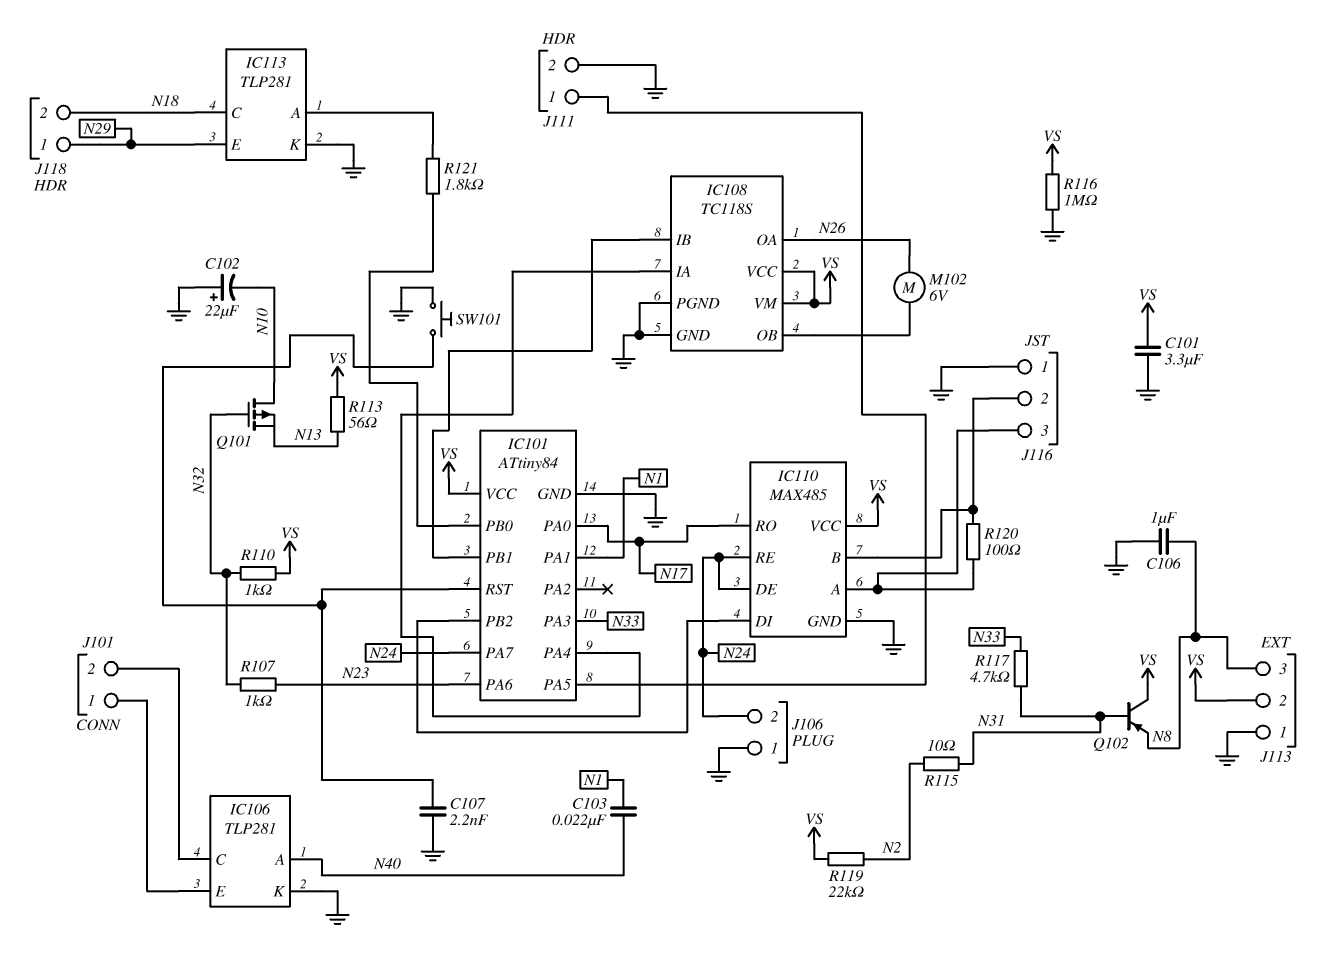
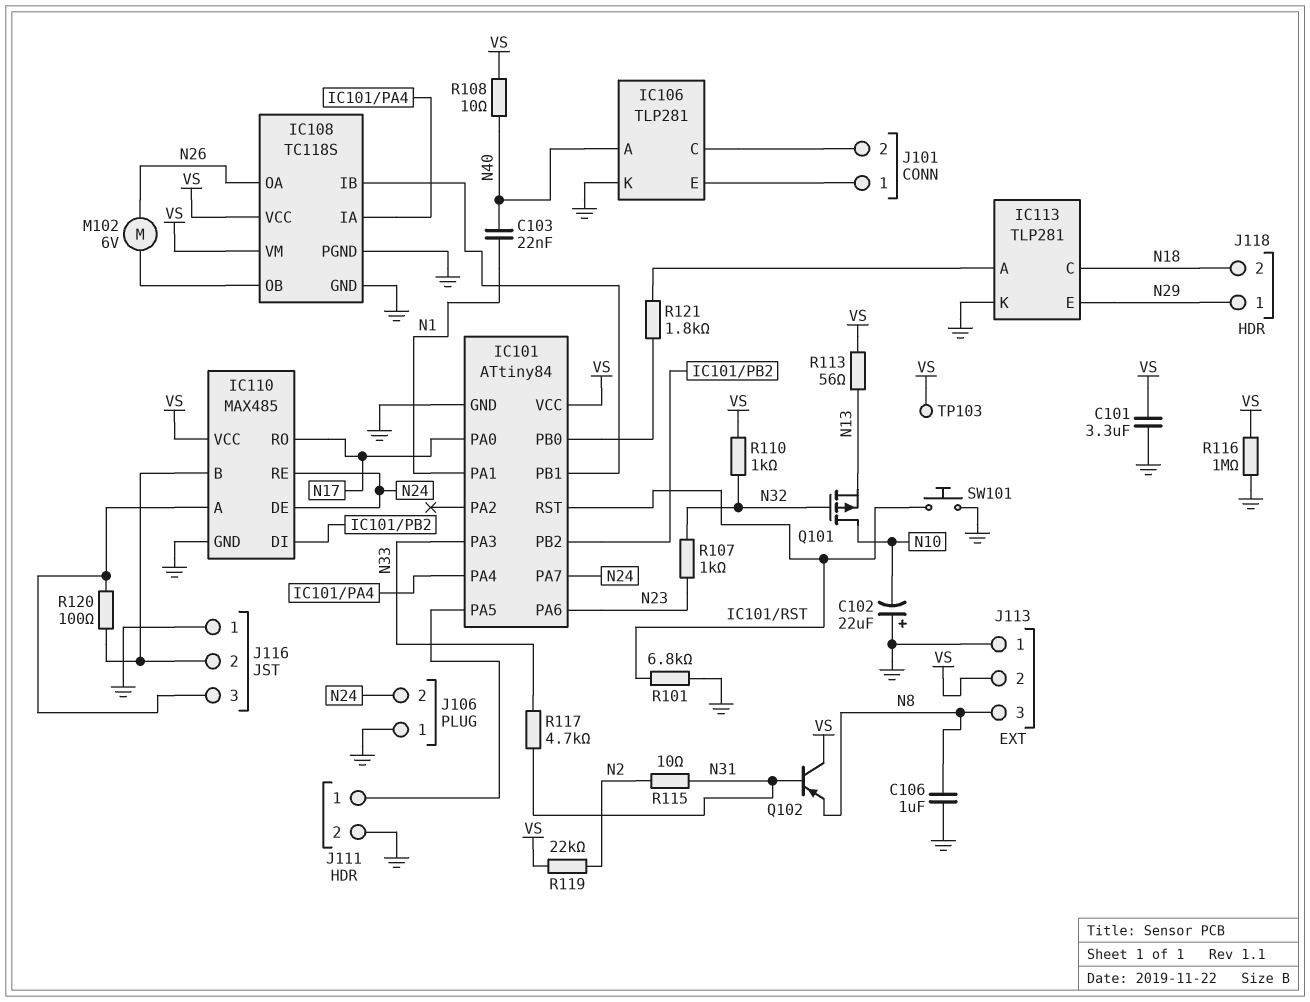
C107: 2.2nF (GND, IC101/RST) -> none
R101: none -> 6.8k (GND, IC101/RST)
R108: none -> 10 (N40, VS)
TP103: none -> test point (VS)

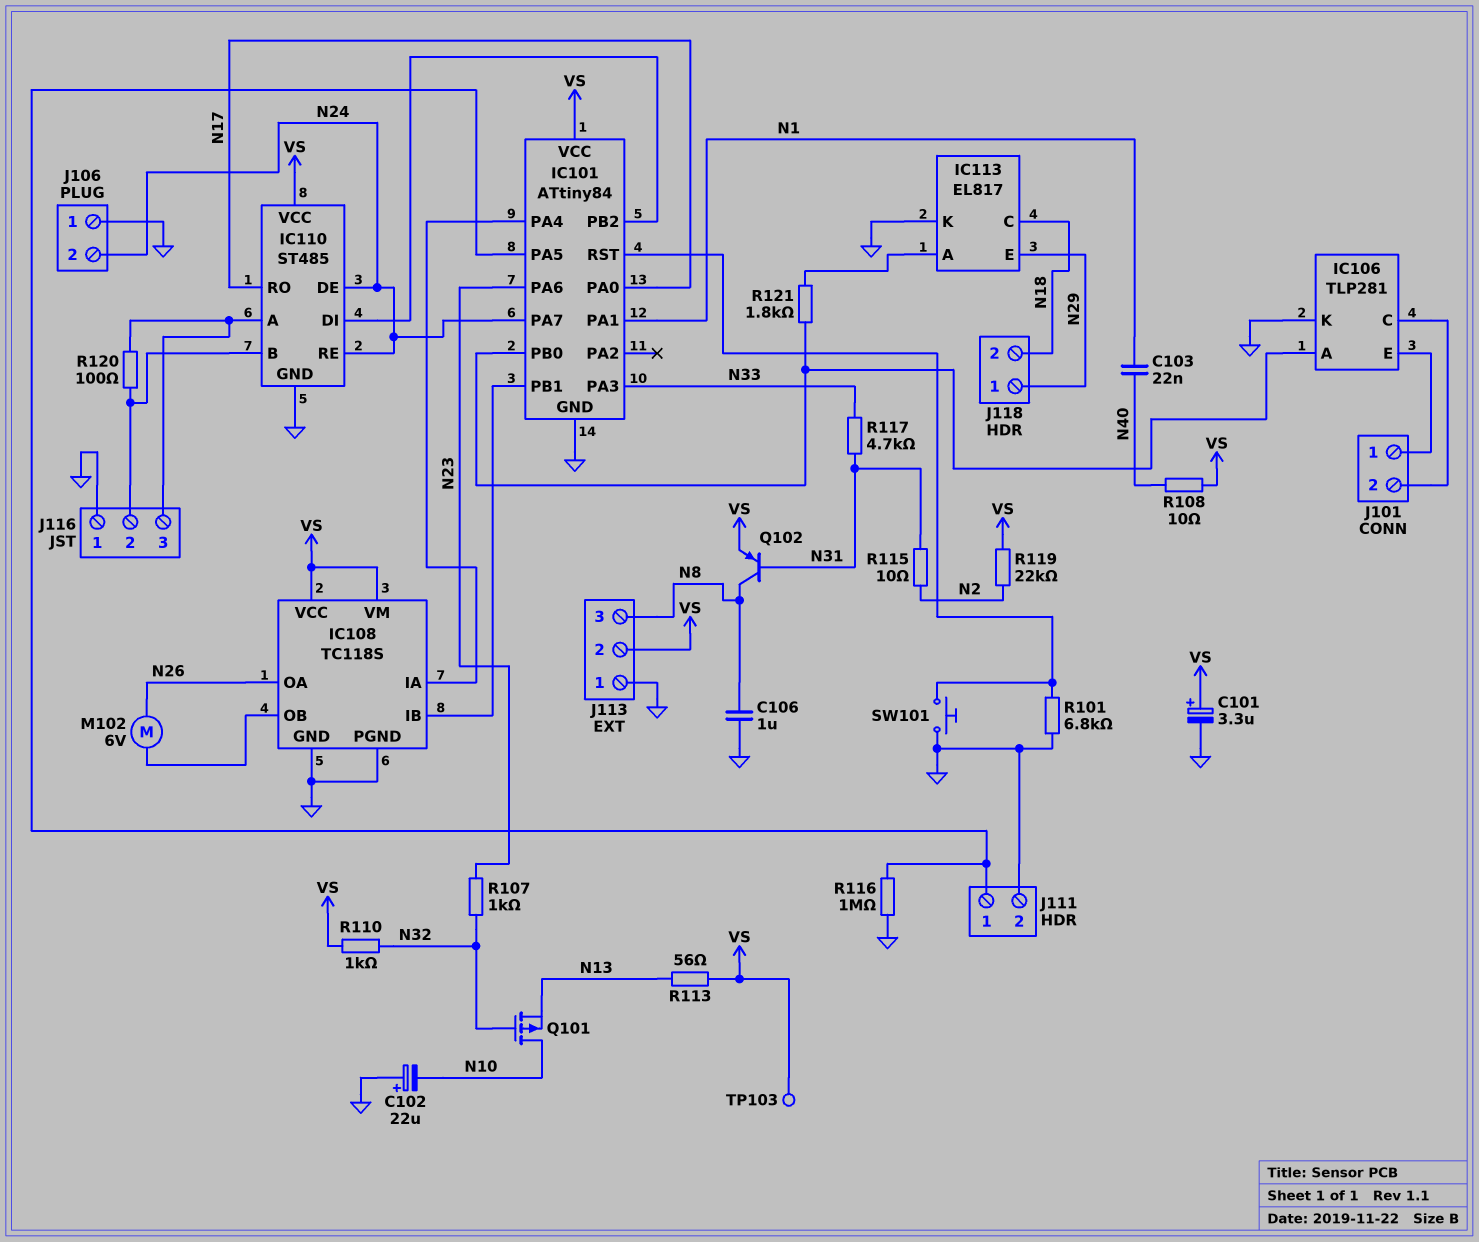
C101: 3.3uF (GND, VS) -> 3.3uF (plus VS, minus GND)
IC106 pin A: N40 -> IC101/PB0
IC110: MAX485 -> ST485
IC113: TLP281 -> EL817
Q102: PNP (B N31, C VS, E N8) -> PNP (B N31, C N8, E VS)
R116: 1M (GND, VS) -> 1M (GND, IC101/PA5)

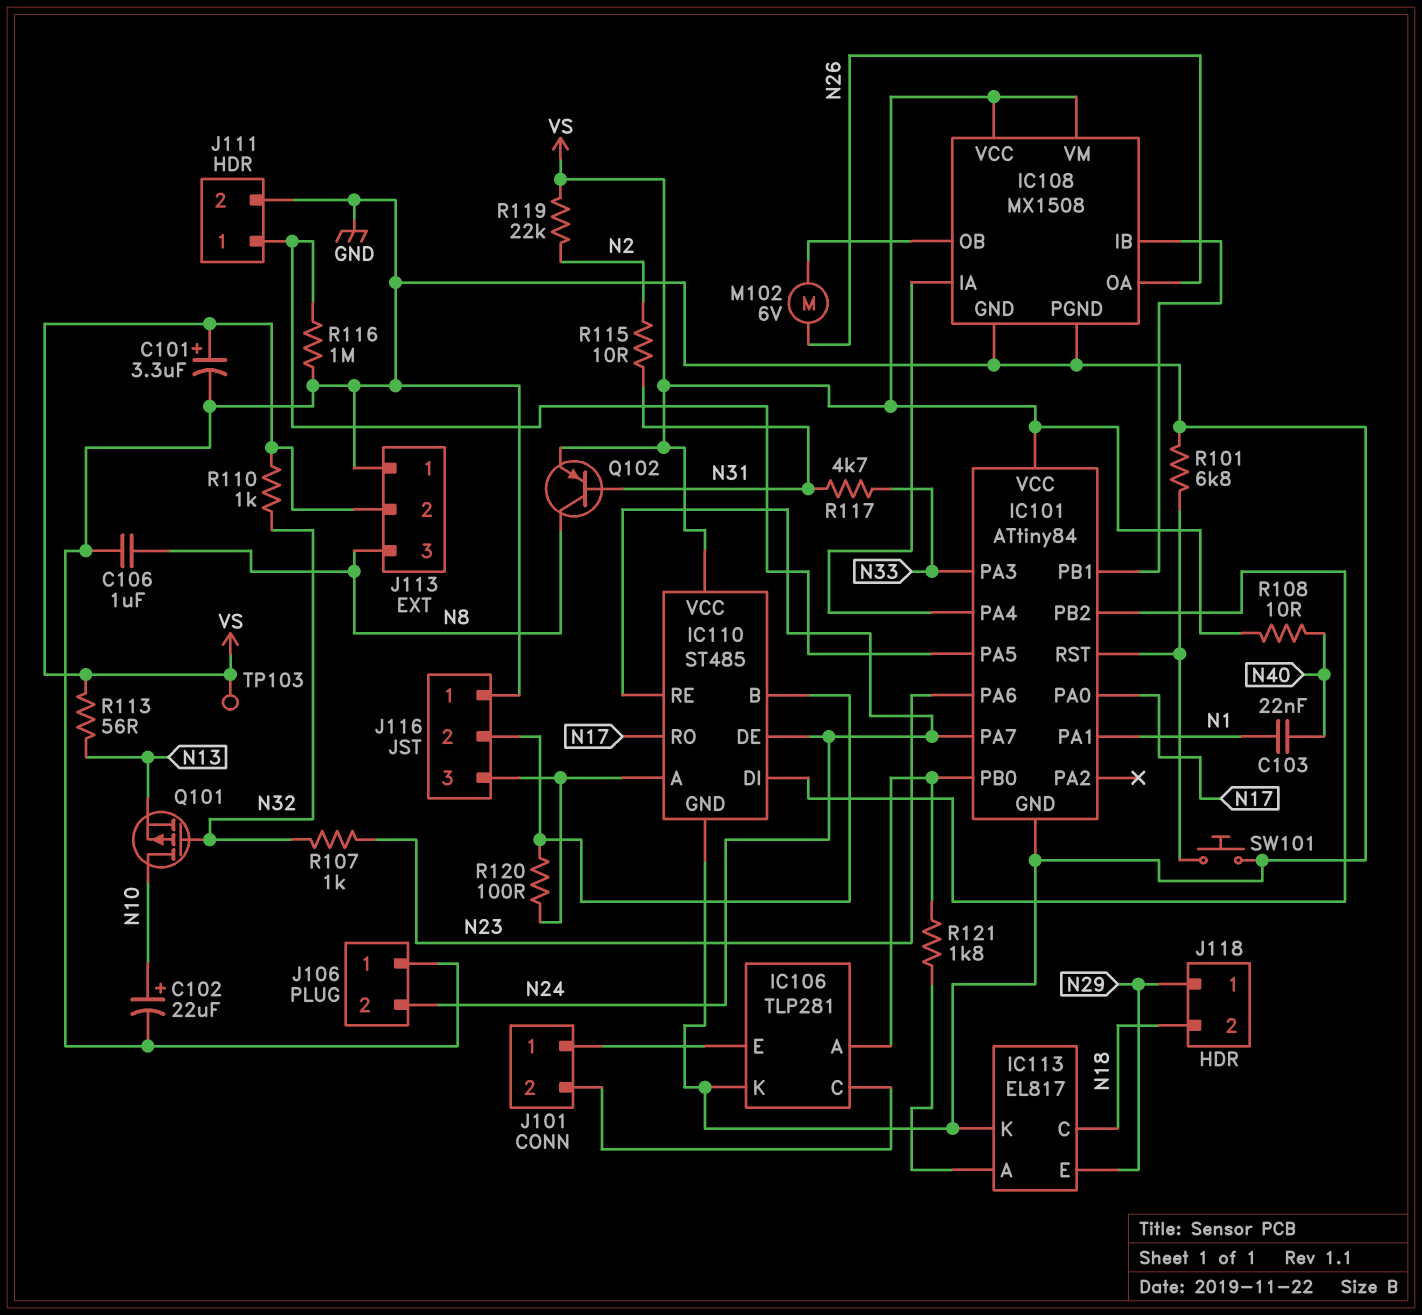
C102: 22uF (plus GND, minus N10) -> 22uF (plus N10, minus GND)
IC108: TC118S -> MX1508

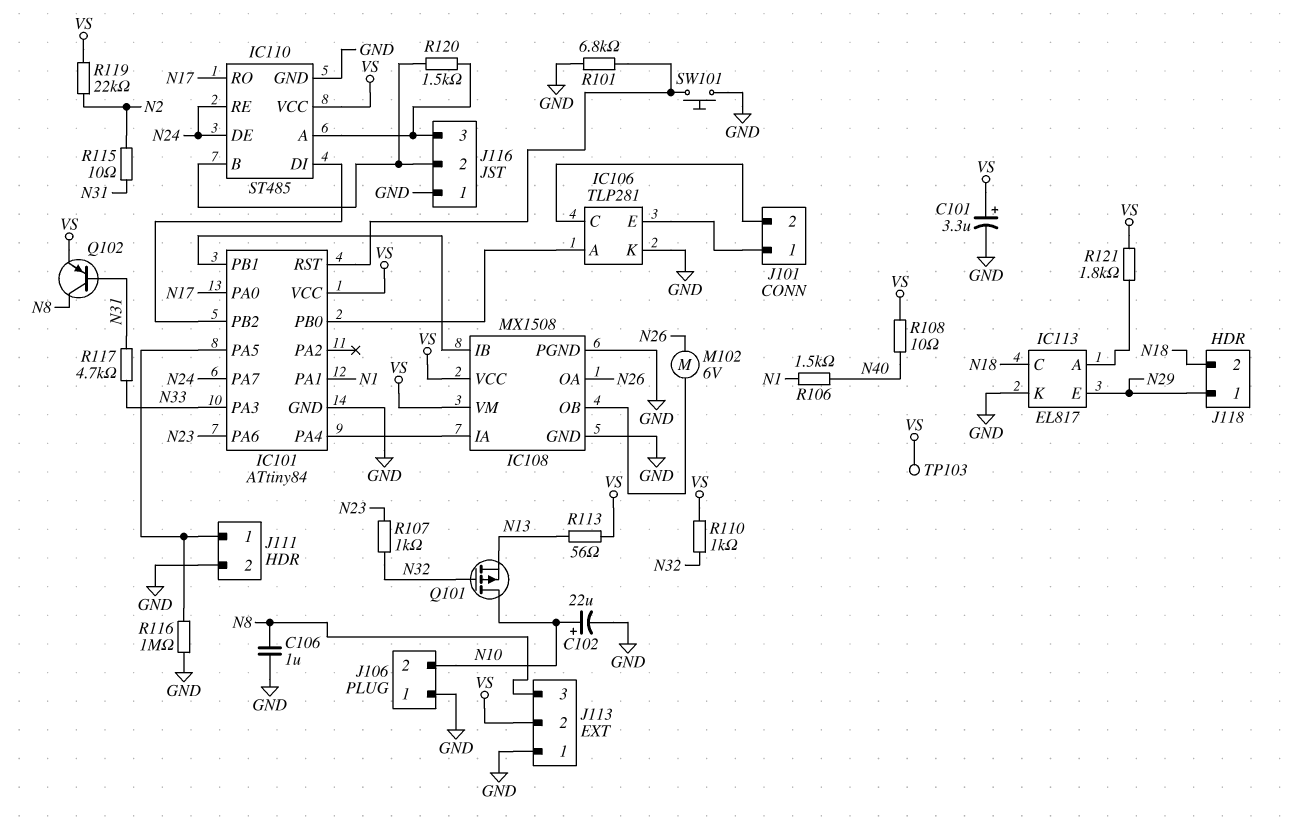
C103: 22nF (N1, N40) -> none
J106 pin 2: N24 -> N10
R106: none -> 1.5k (N1, N40)
R120: 100 (IC110/A, IC110/B) -> 1.5k (IC110/A, IC110/B)
R121: 1.8k (IC101/PB0, IC113/A) -> 1.8k (IC113/A, VS)

